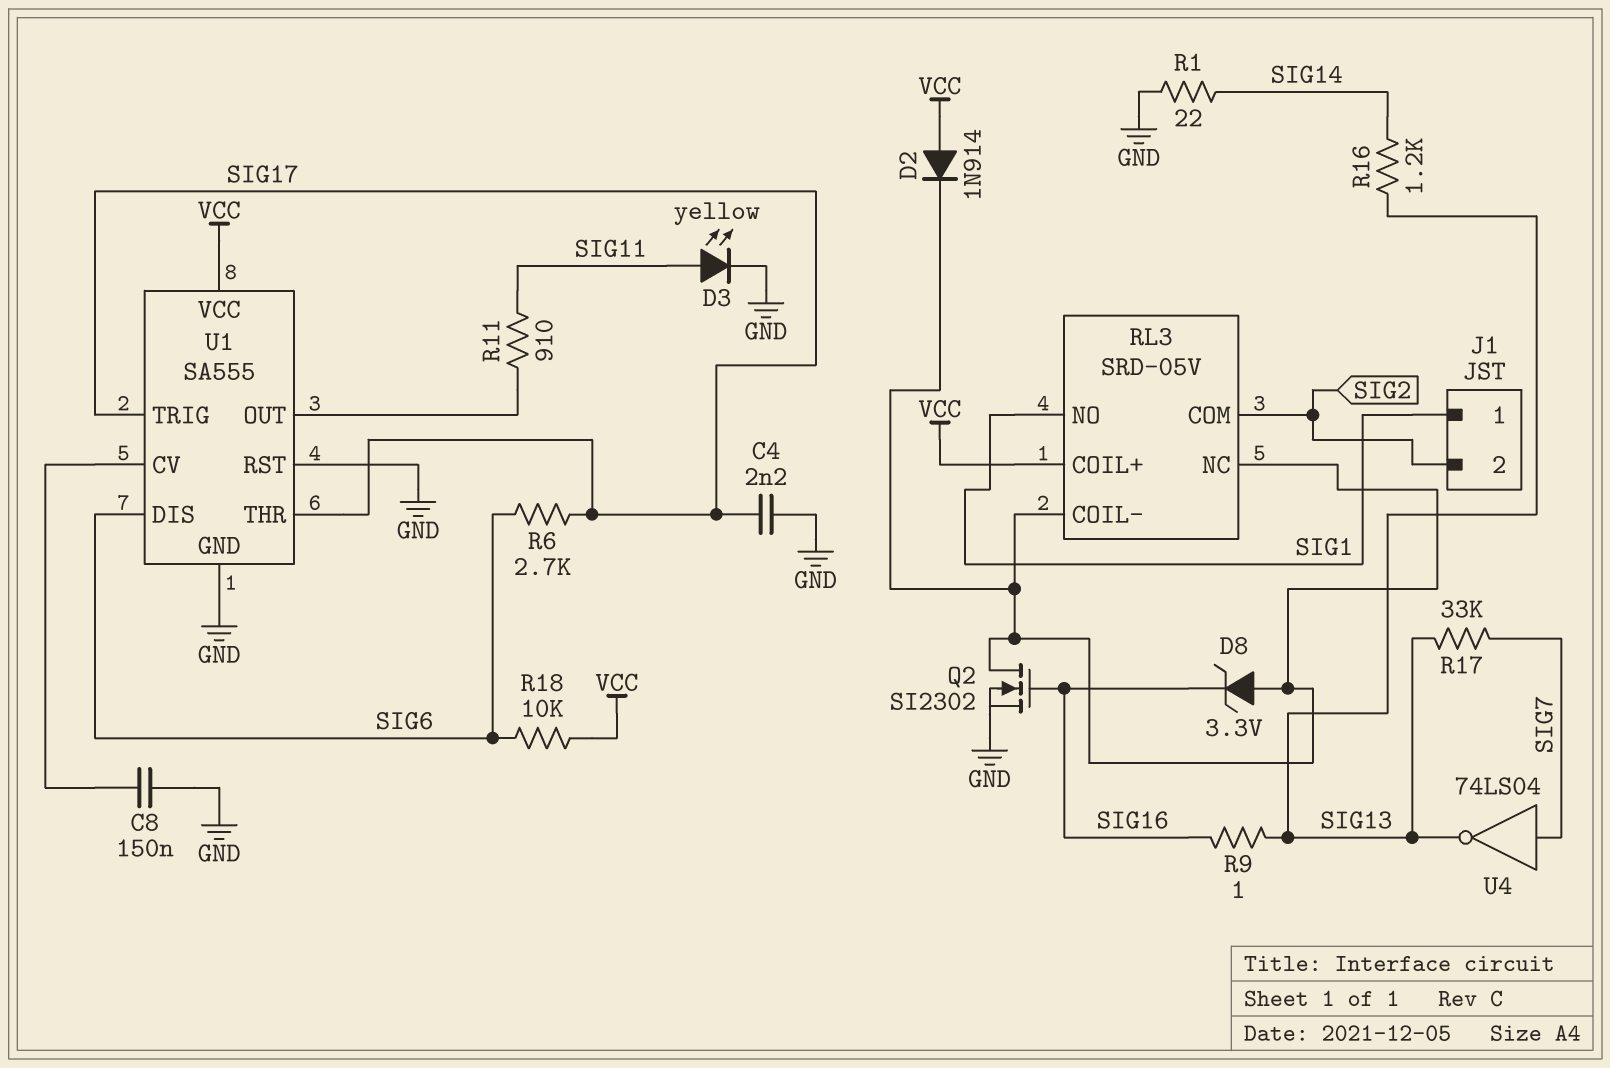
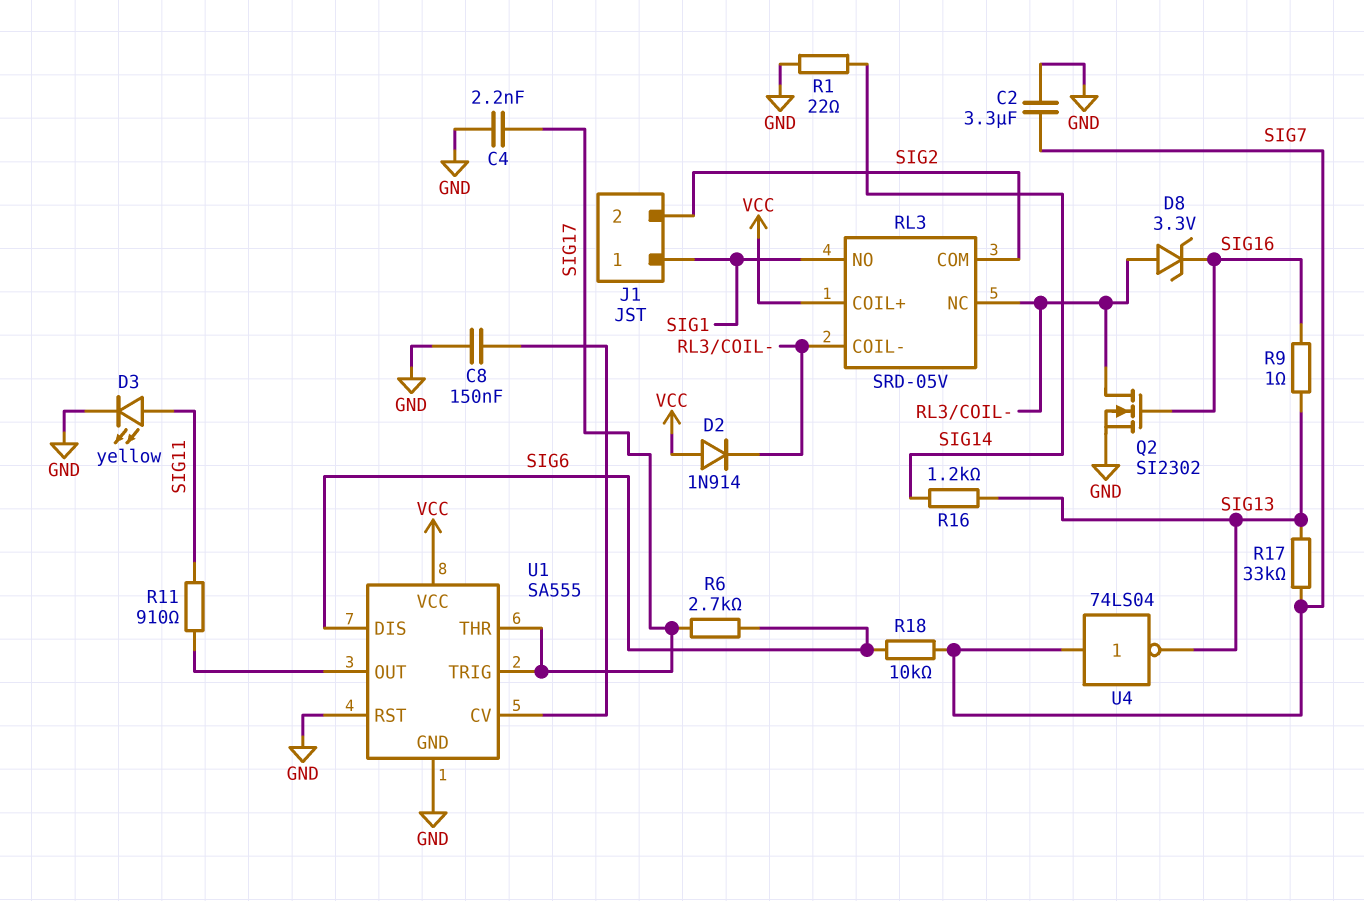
C2: none -> 3.3uF (GND, SIG7)
R18: 10k (SIG6, VCC) -> 10k (SIG6, SIG7)

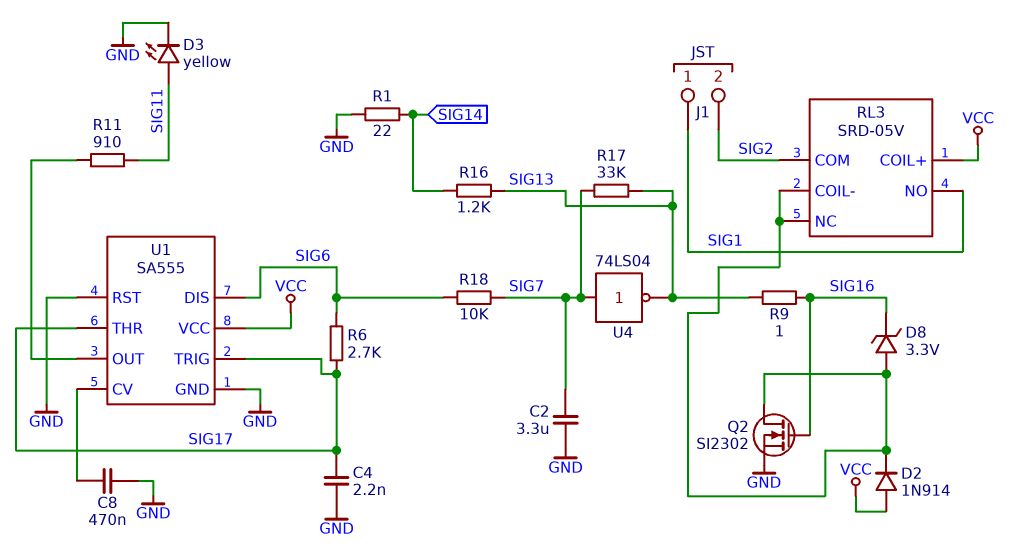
C8: 150nF (GND, U1/CV) -> 470nF (GND, U1/CV)

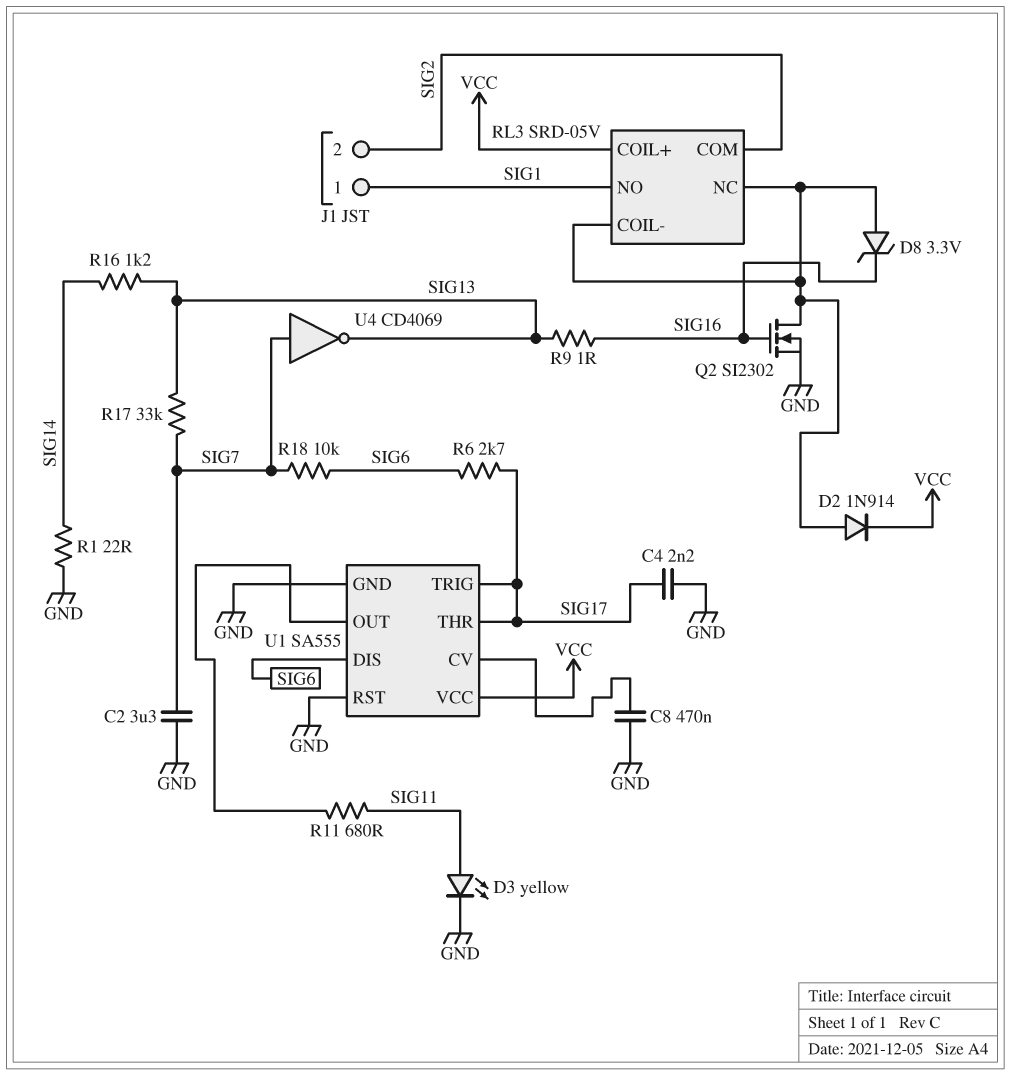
D2: diode 1N914 (A VCC, K RL3/COIL-) -> diode 1N914 (A RL3/COIL-, K VCC)
R11: 910 (SIG11, U1/OUT) -> 680 (SIG11, U1/OUT)
U4: NOT 74LS04 (in SIG7, out SIG13) -> NOT CD4069 (in SIG7, out SIG13)

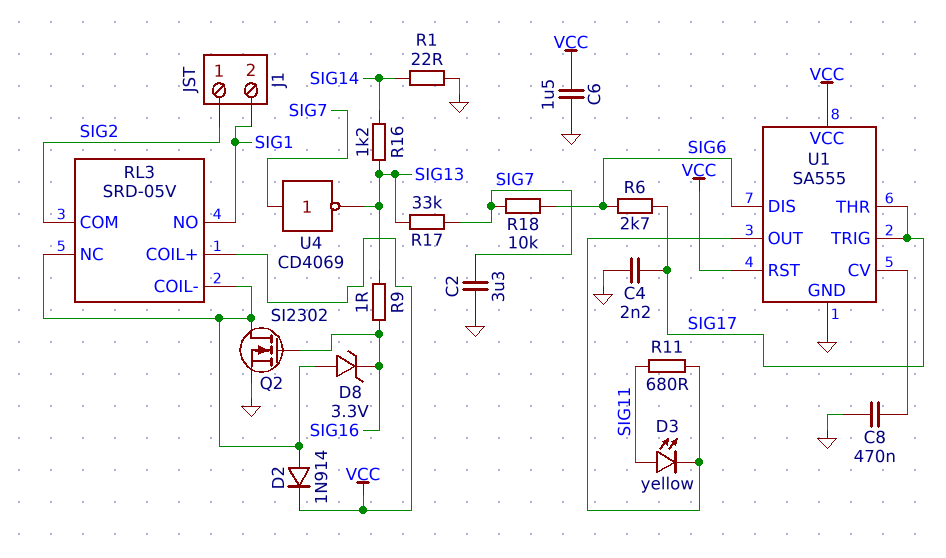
C6: none -> 1.5uF (GND, VCC)
D3: LED yellow (A SIG11, K GND) -> LED yellow (A SIG11, K U1/OUT)
J1 pin 1: SIG1 -> SIG2
J1 pin 2: SIG2 -> SIG1
U1 pin RST: GND -> VCC

